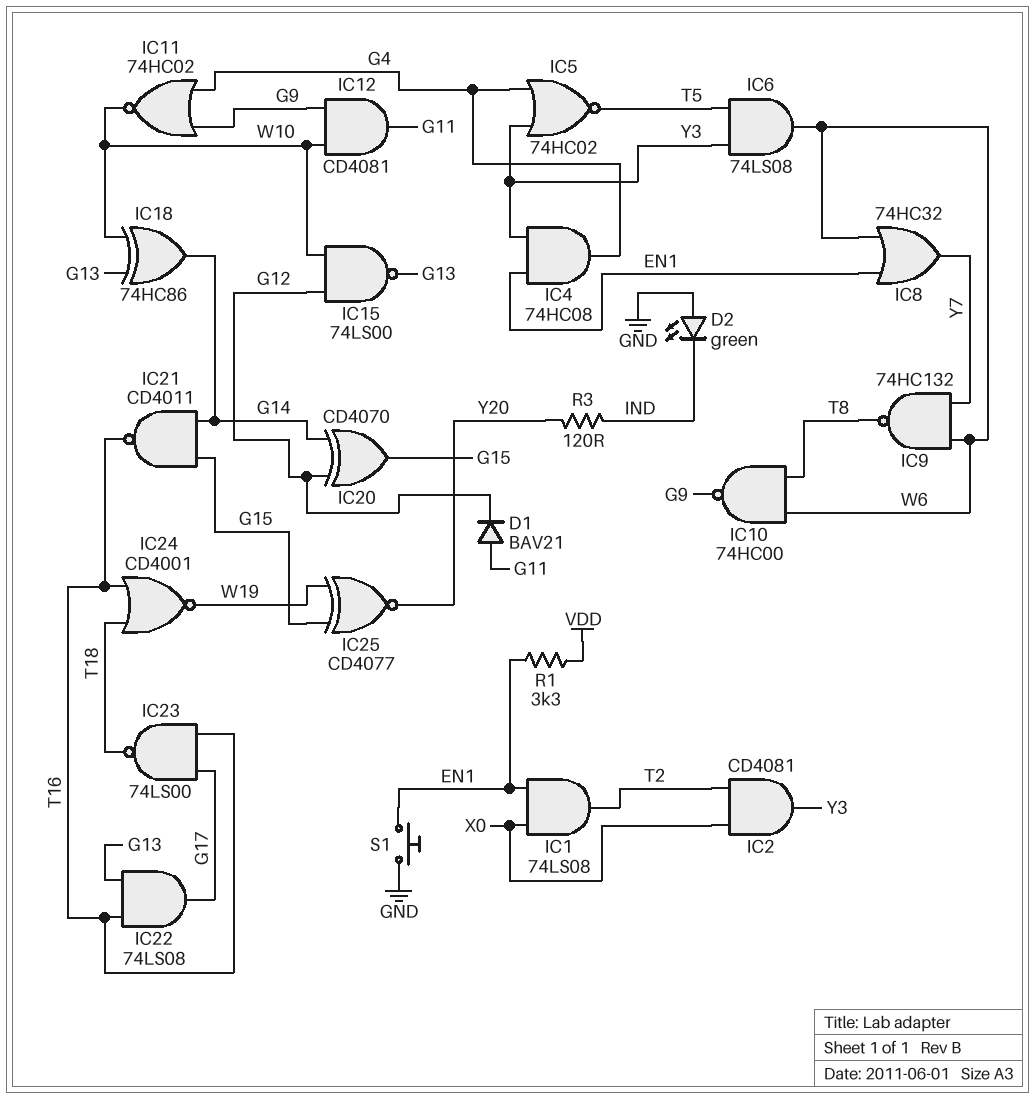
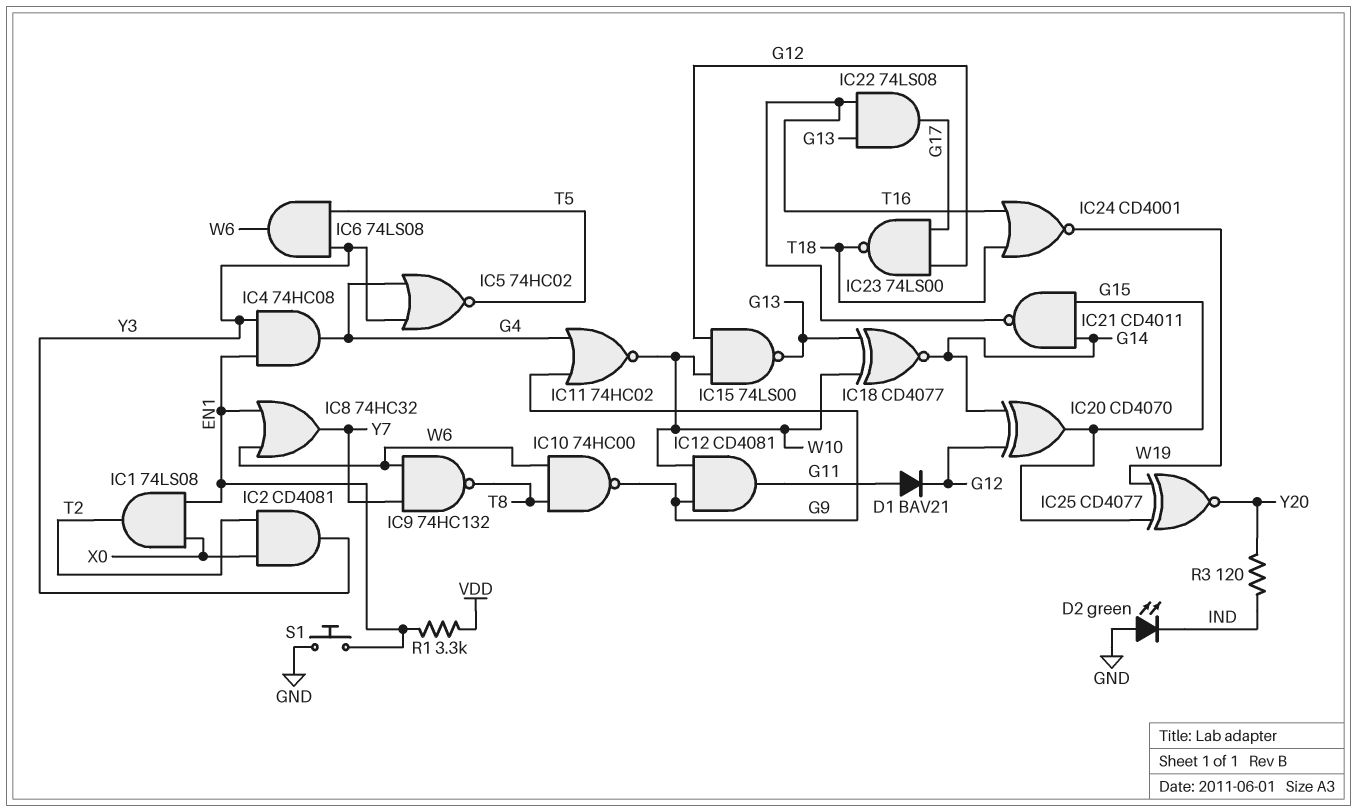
IC18: XOR 74HC86 (in G13, in W10, out G14) -> XNOR CD4077 (in G13, in W10, out G14)
IC23: NAND 74LS00 (in G17, in T16, out T18) -> NAND 74LS00 (in G12, in G17, out T18)

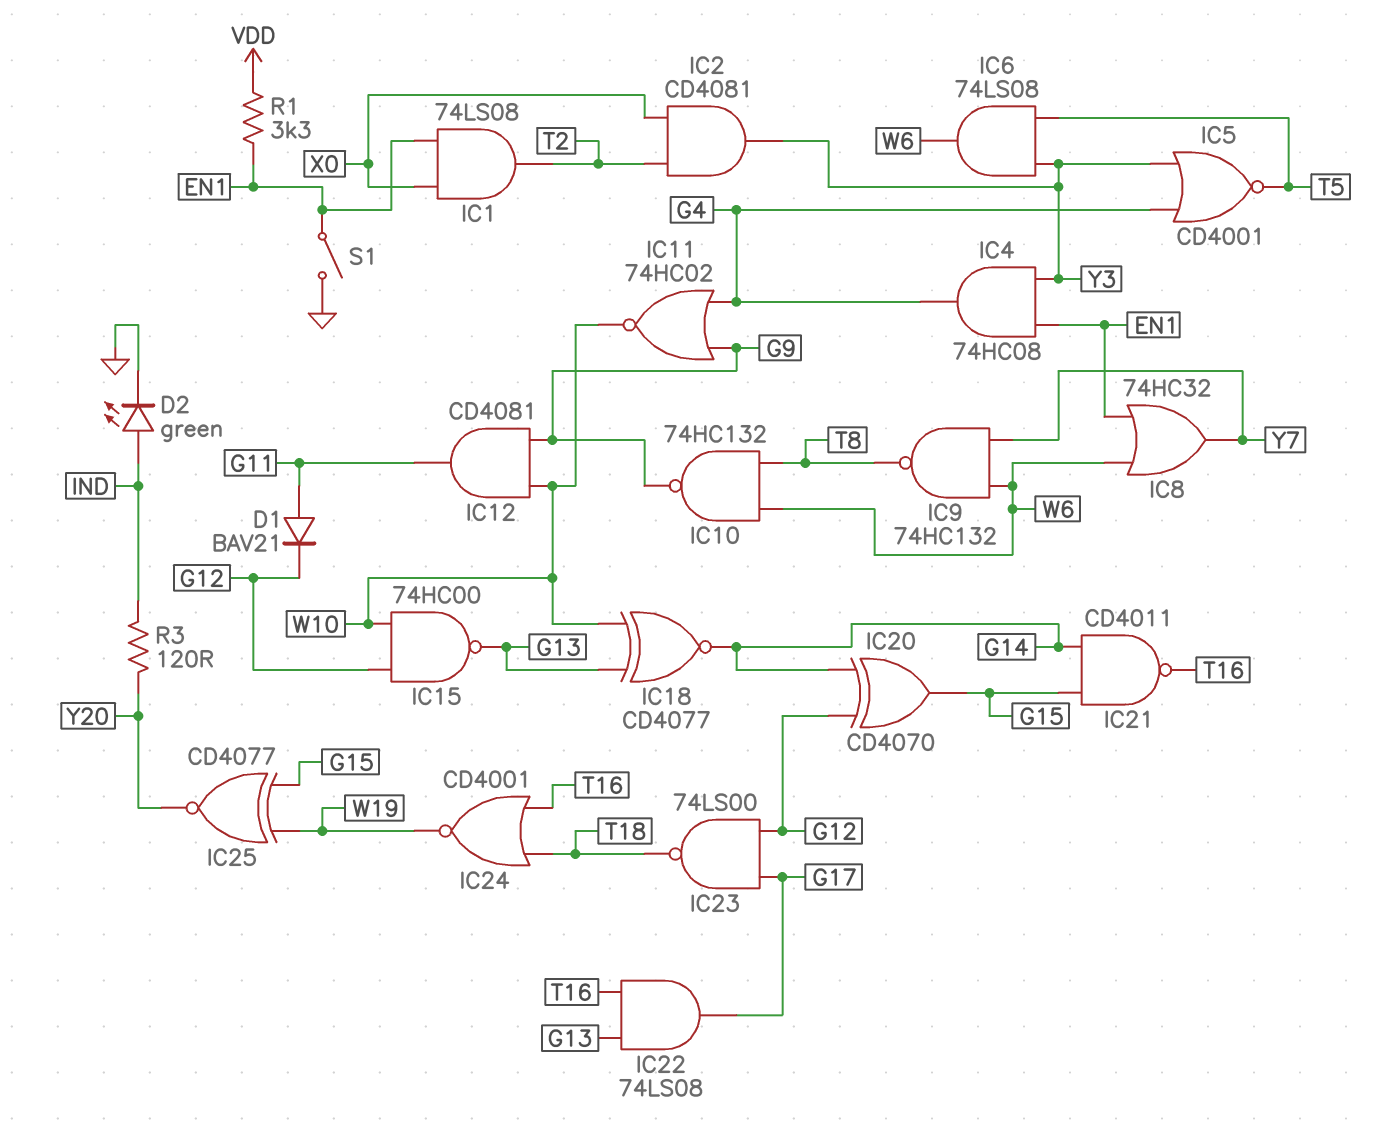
D2: LED green (A GND, K IND) -> LED green (A IND, K GND)
IC5: NOR 74HC02 (in G4, in Y3, out T5) -> NOR CD4001 (in G4, in Y3, out T5)
IC10: NAND 74HC00 (in T8, in W6, out G9) -> NAND 74HC132 (in T8, in W6, out G9)
IC15: NAND 74LS00 (in G12, in W10, out G13) -> NAND 74HC00 (in G12, in W10, out G13)
S1: button (EN1, GND) -> switch (EN1, GND)

